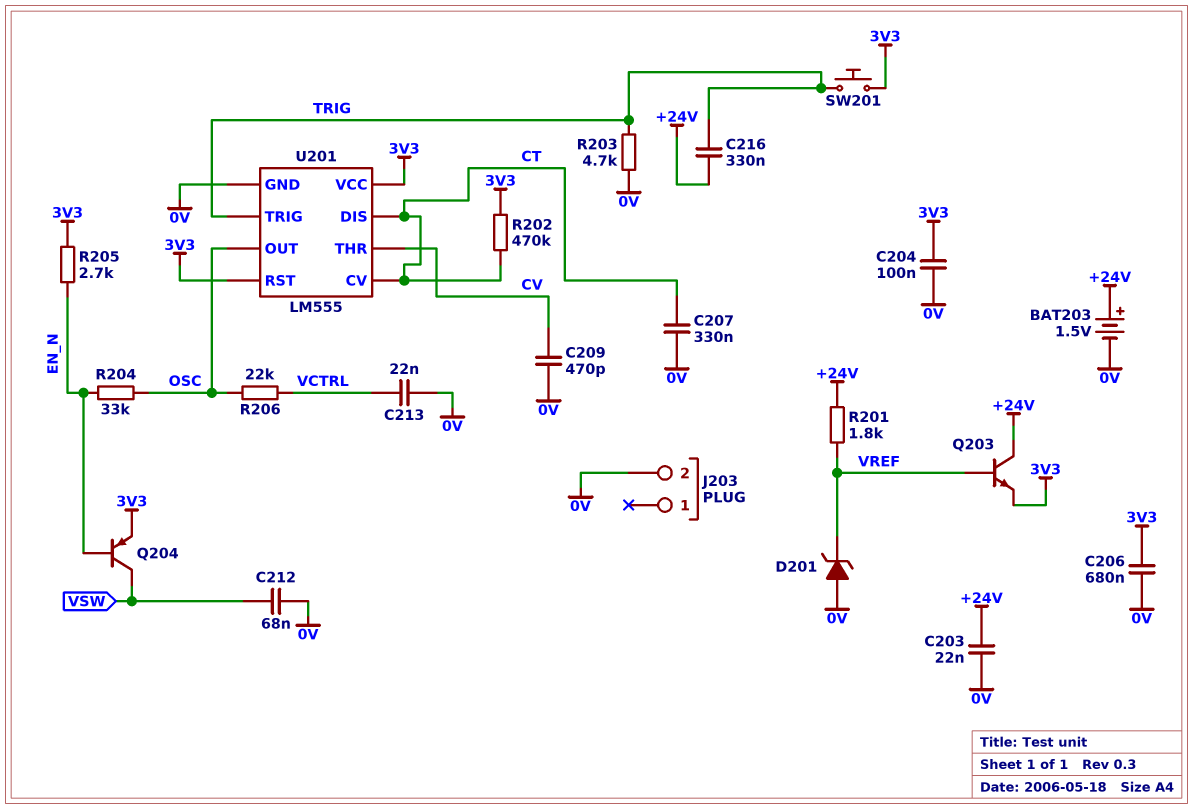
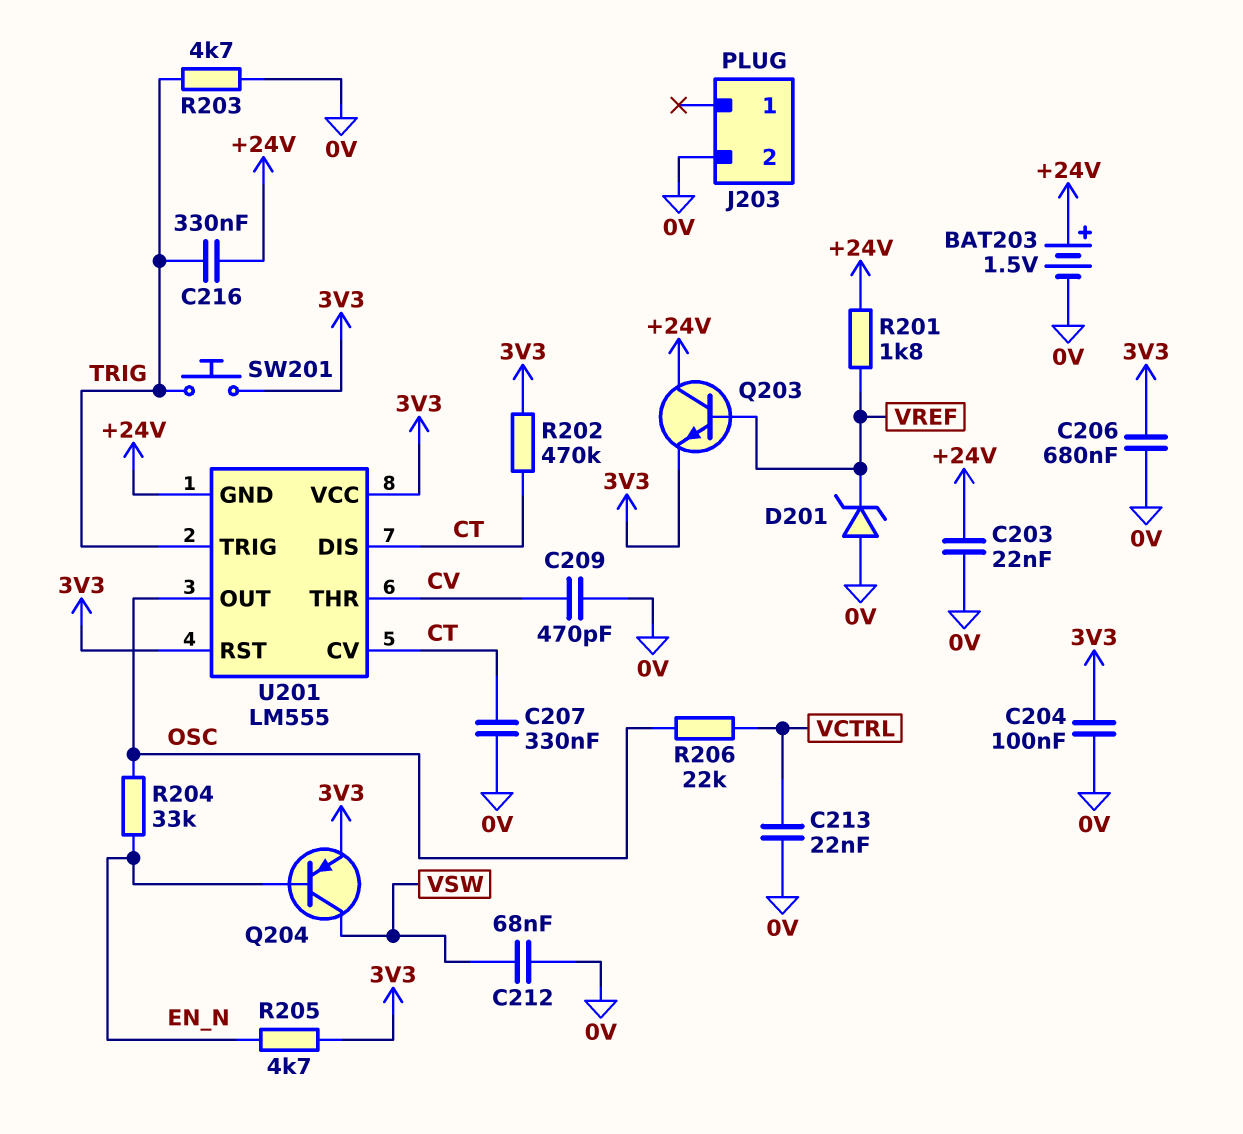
R205: 2.7k (3V3, EN_N) -> 4.7k (3V3, EN_N)
U201 pin GND: 0V -> +24V

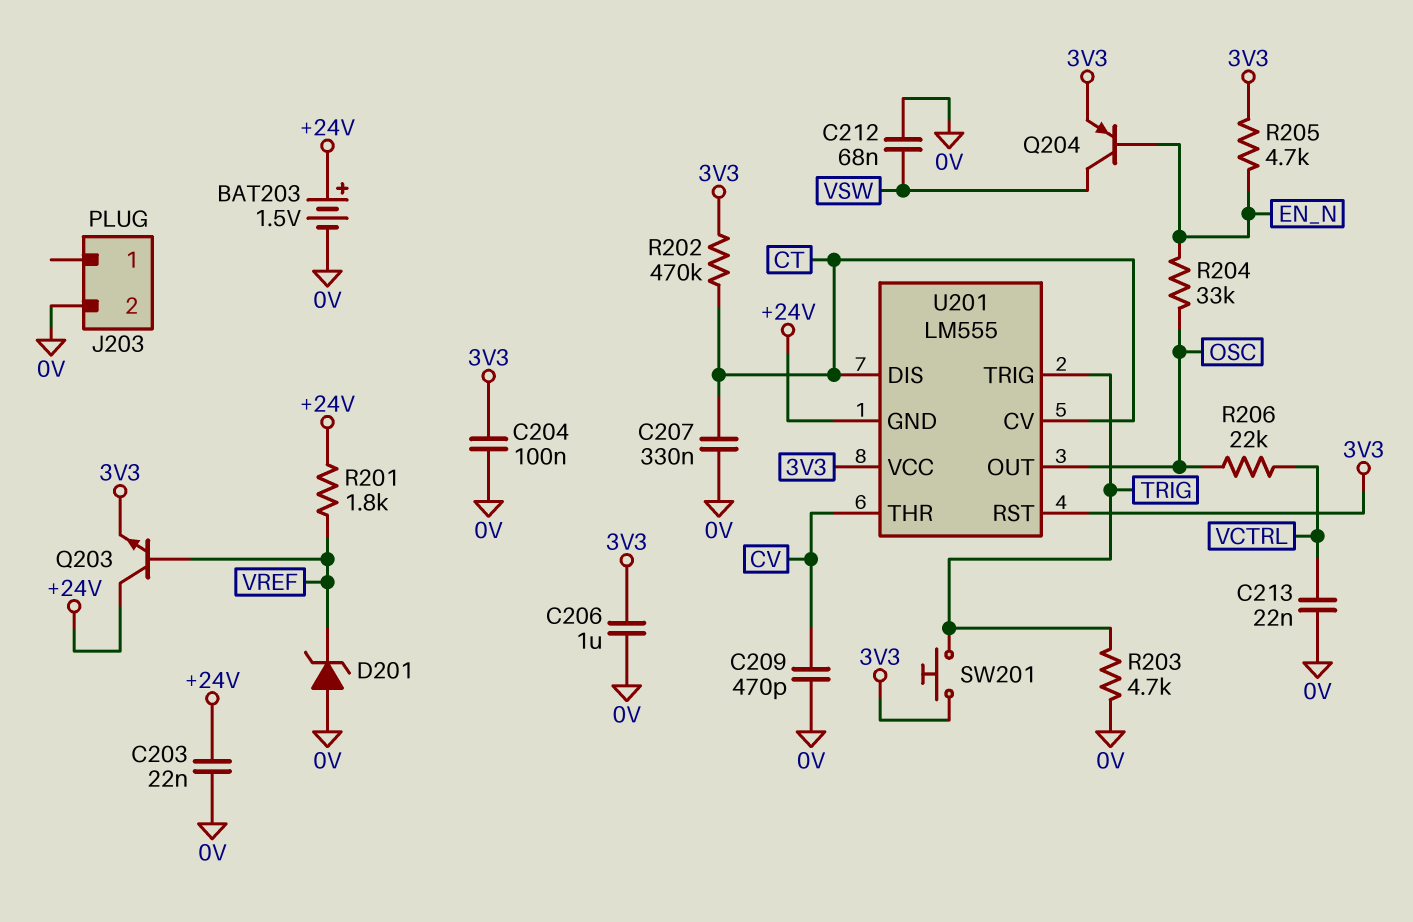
C206: 680nF (0V, 3V3) -> 1uF (0V, 3V3)
C216: 330nF (+24V, TRIG) -> none

